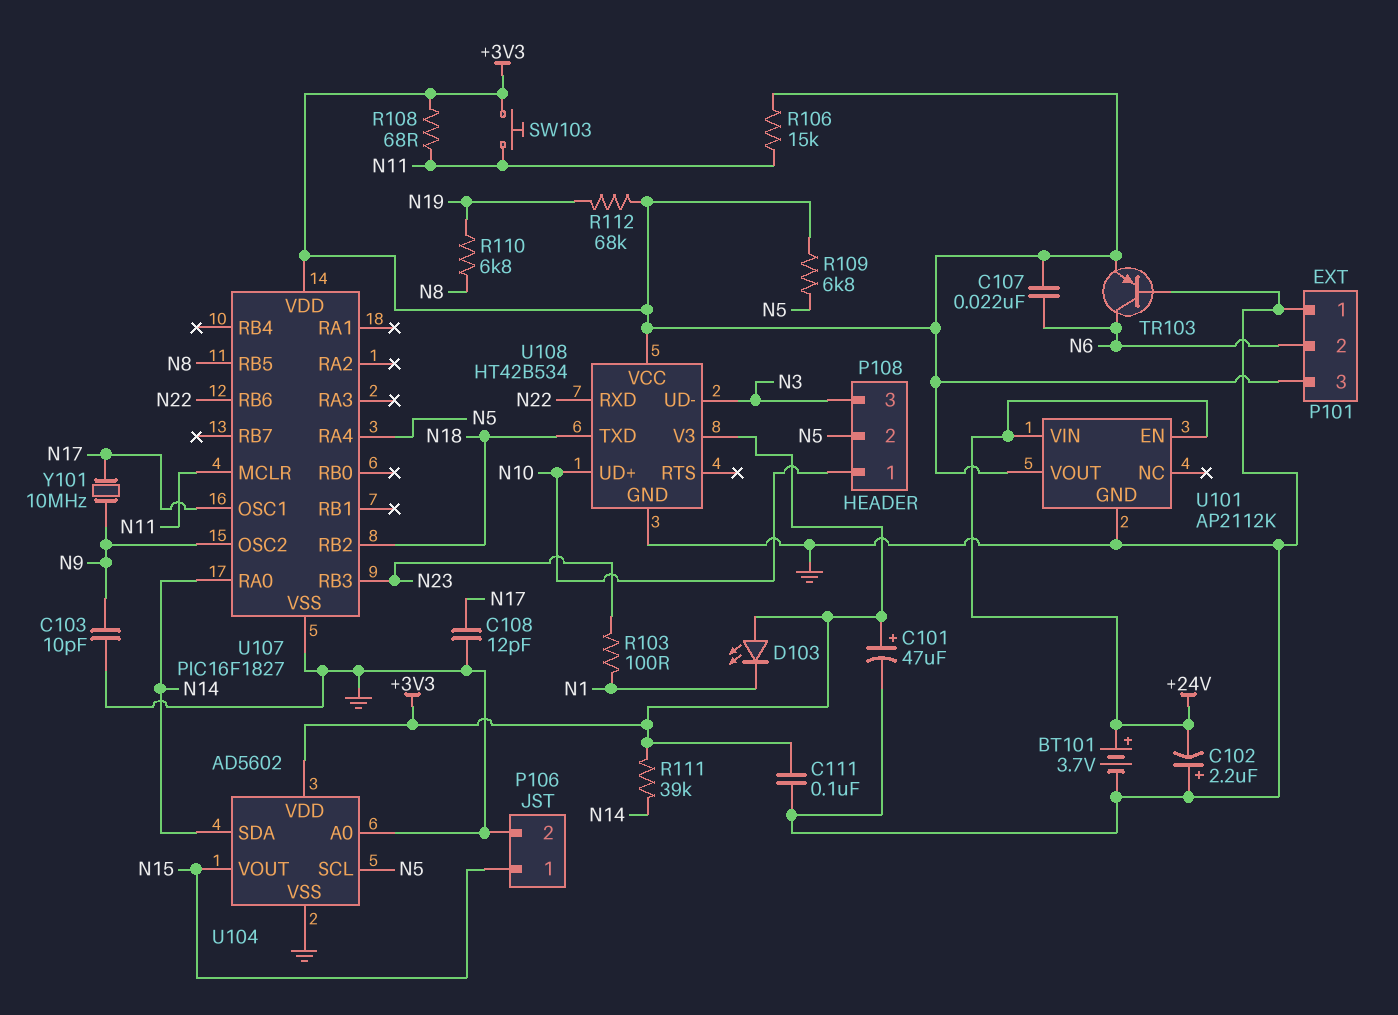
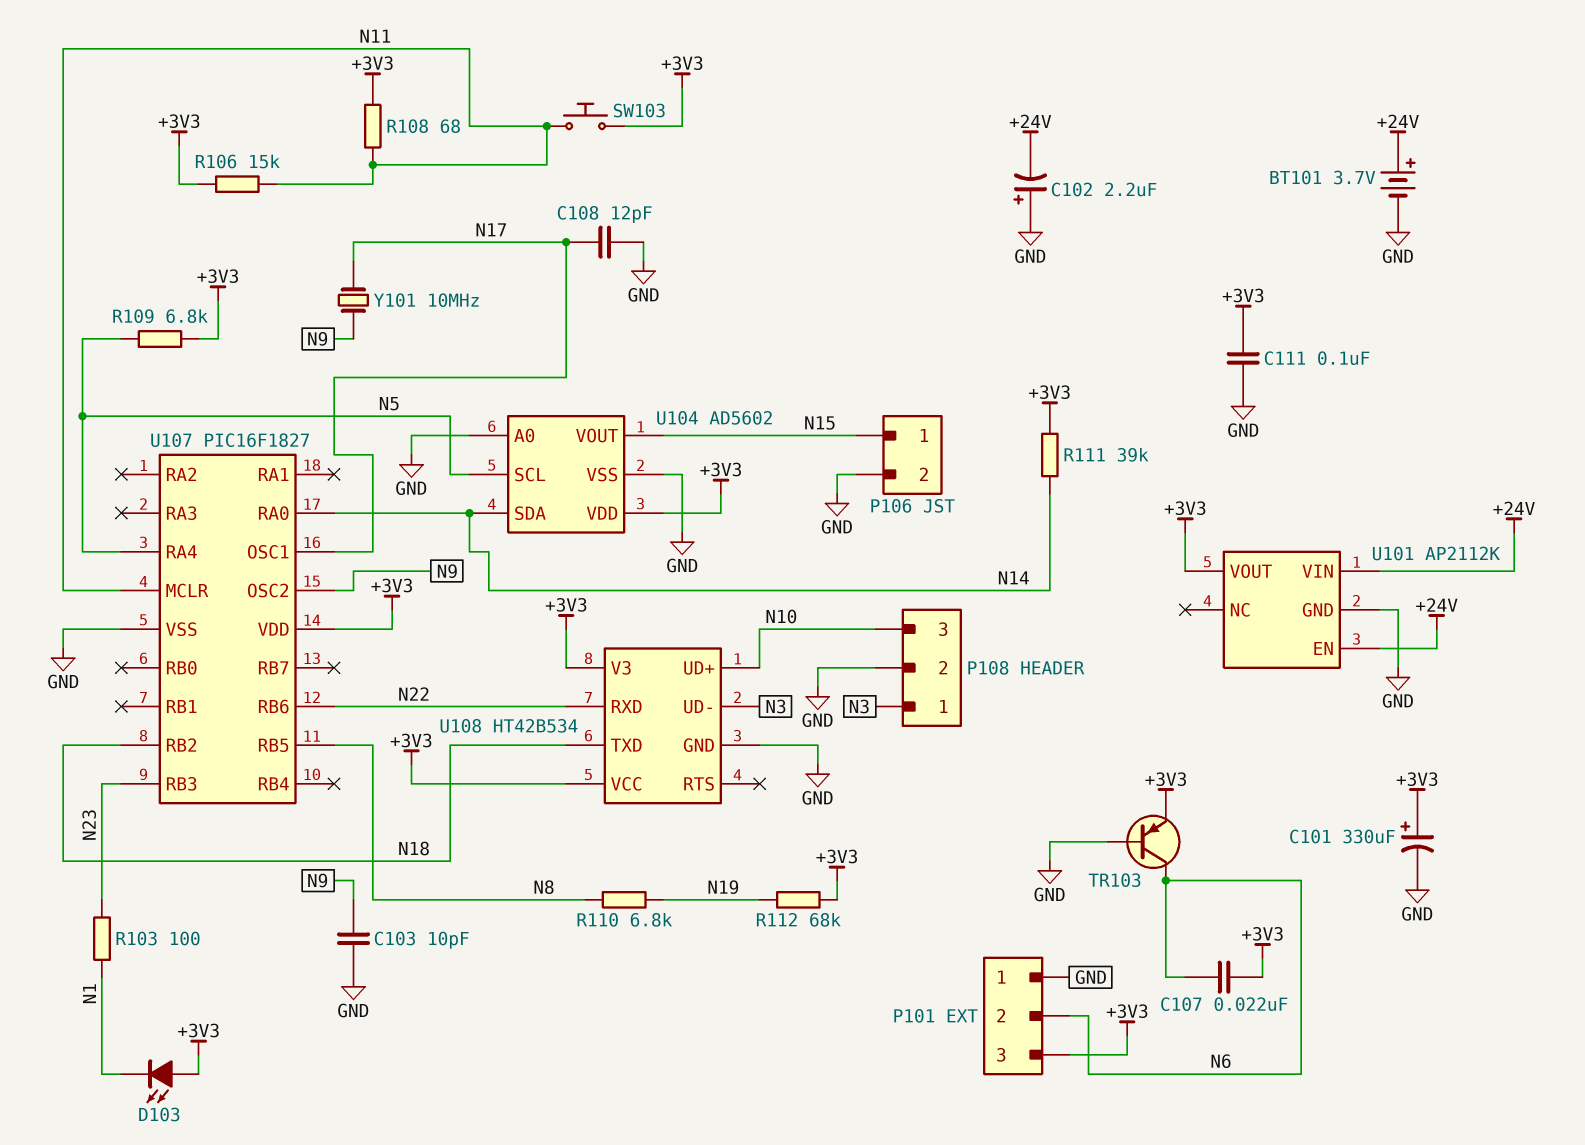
C101: 47uF (plus +3V3, minus GND) -> 330uF (plus +3V3, minus GND)
P108 pin 1: N10 -> N3
P108 pin 2: N5 -> GND
P108 pin 3: N3 -> N10

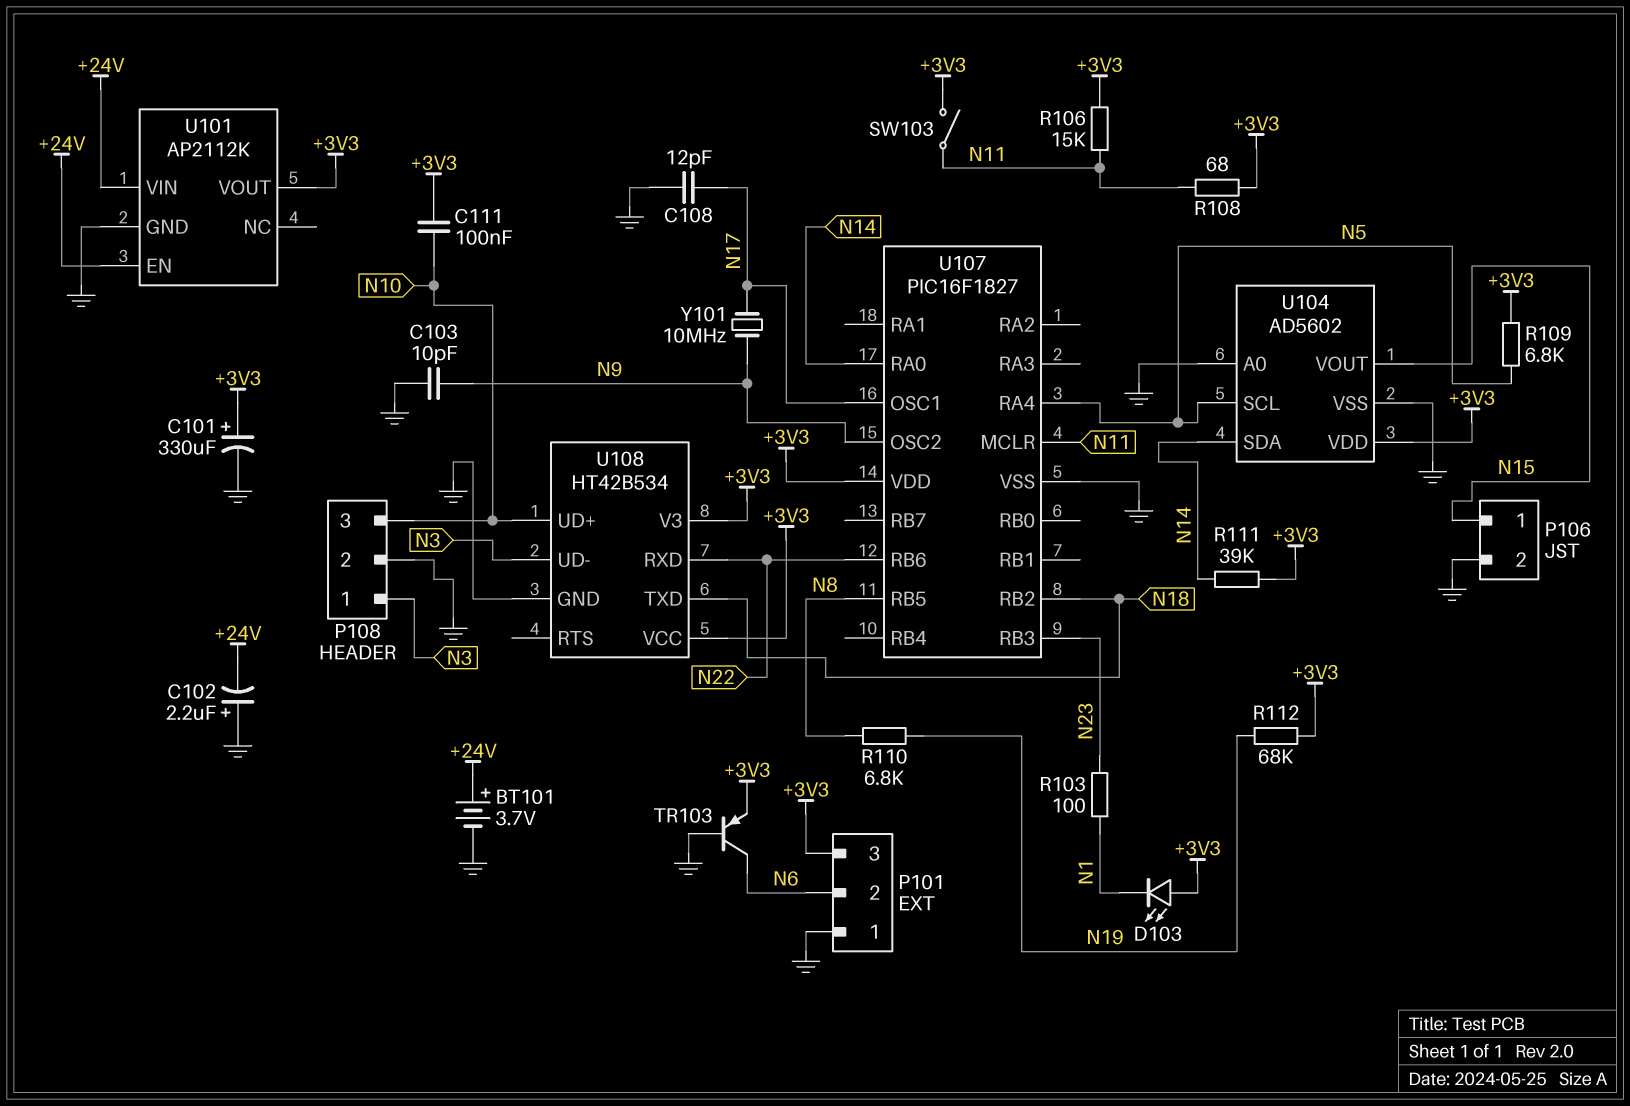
C107: 22nF (+3V3, N6) -> none
C111: 100nF (+3V3, GND) -> 100nF (+3V3, N10)
SW103: button (+3V3, N11) -> switch (+3V3, N11)

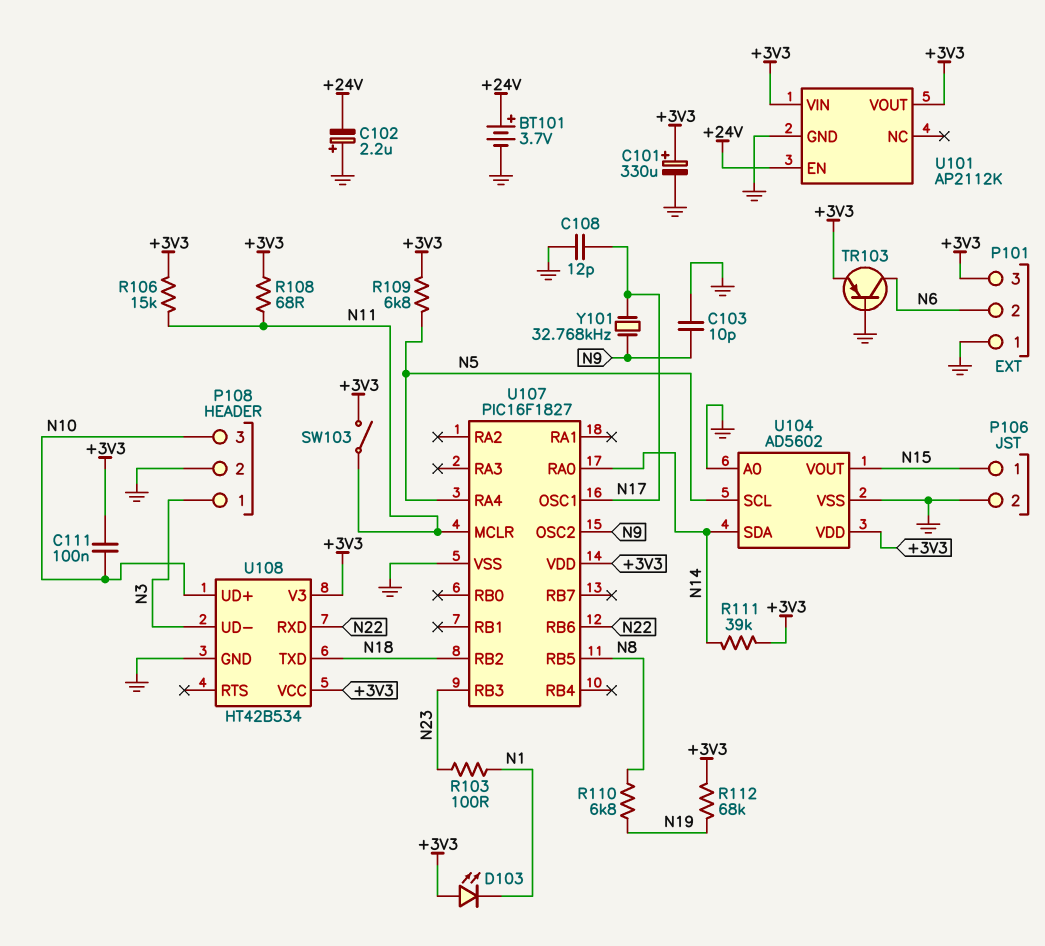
U101 pin VIN: +24V -> +3V3
Y101: 10MHz (N9, N17) -> 32.768kHz (N9, N17)

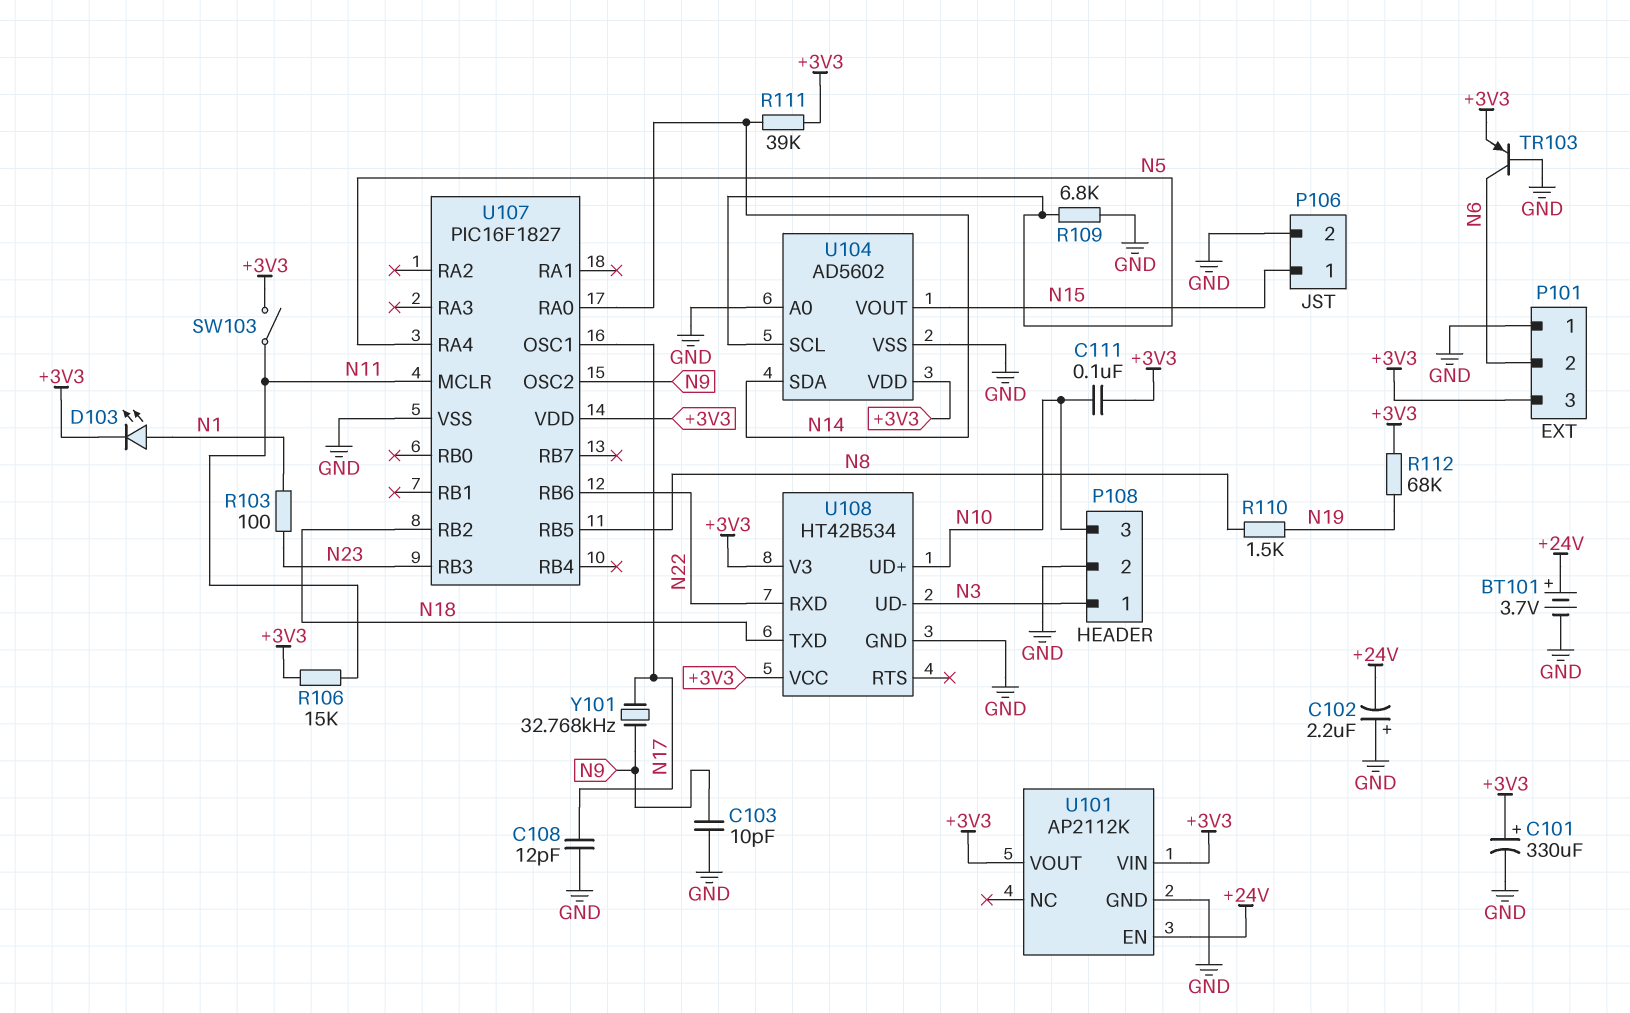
D103: LED (A +3V3, K N1) -> LED (A N1, K +3V3)
R108: 68 (+3V3, N11) -> none
R109: 6.8k (+3V3, N5) -> 6.8k (GND, N5)
R110: 6.8k (N8, N19) -> 1.5k (N8, N19)

